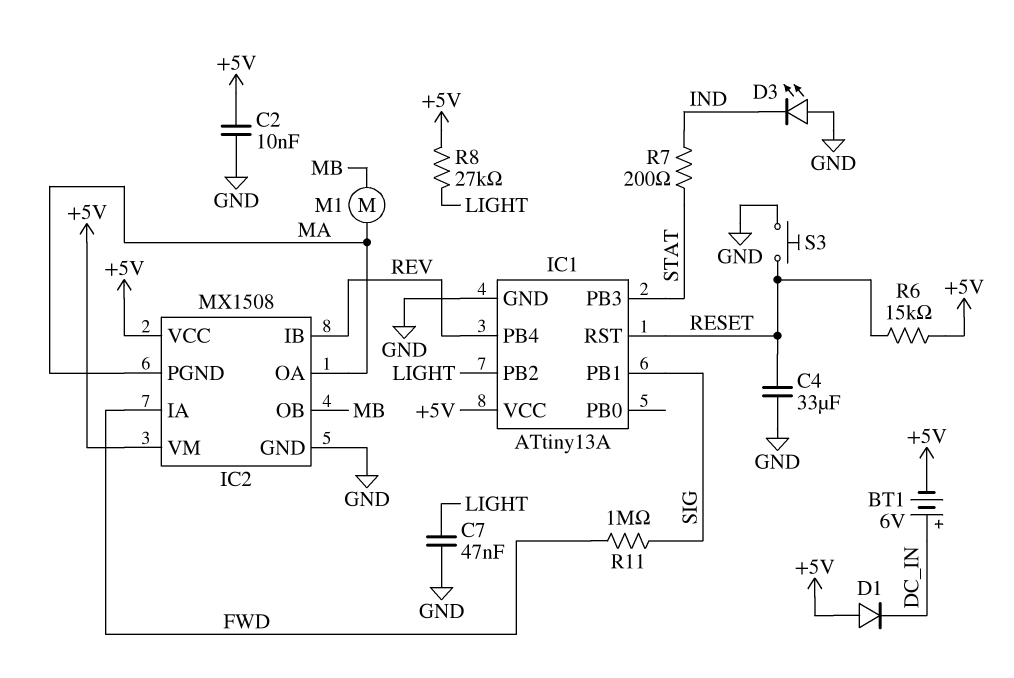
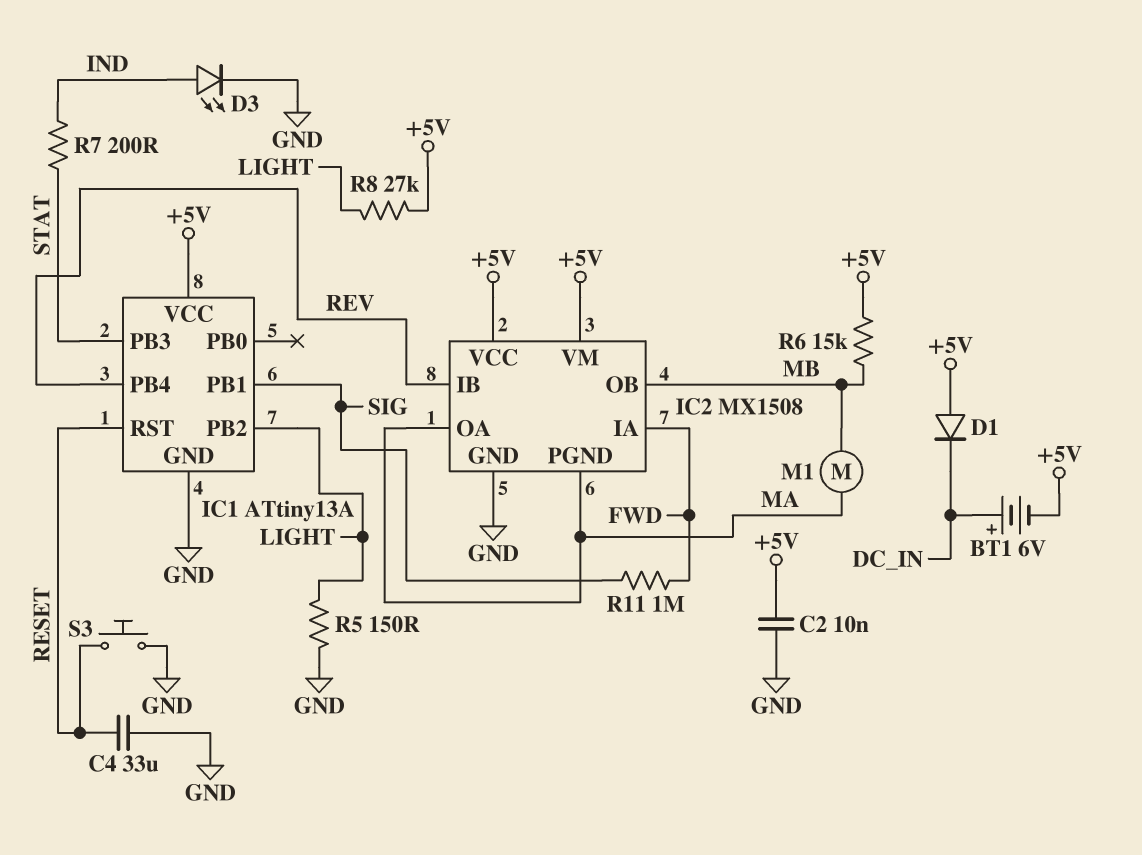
C7: 47nF (GND, LIGHT) -> none
D3: LED (A GND, K IND) -> LED (A IND, K GND)
R5: none -> 150 (GND, LIGHT)
R6: 15k (+5V, RESET) -> 15k (+5V, MB)

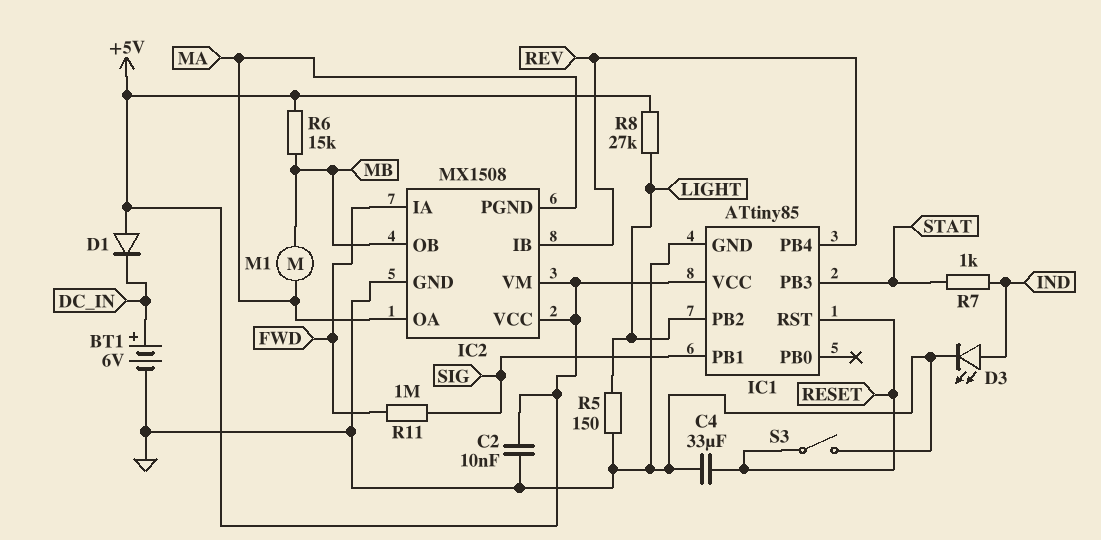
BT1: 6V (plus DC_IN, minus +5V) -> 6V (plus DC_IN, minus GND)
IC1: ATtiny13A -> ATtiny85
R7: 200 (IND, STAT) -> 1k (IND, STAT)
S3: button (GND, RESET) -> switch (GND, RESET)

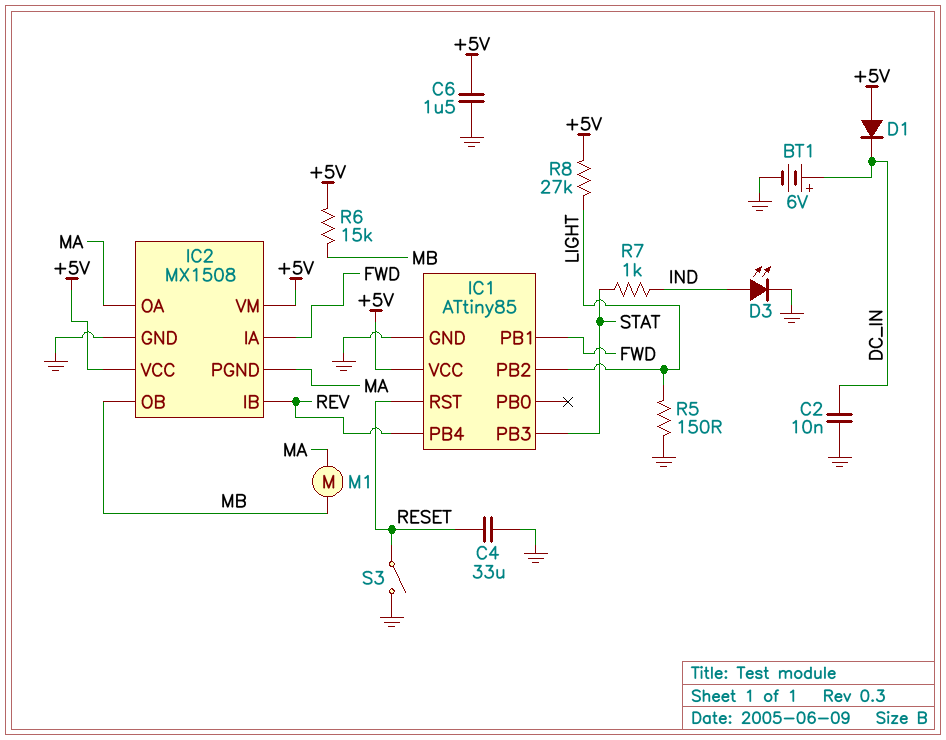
C2: 10nF (+5V, GND) -> 10nF (DC_IN, GND)
C6: none -> 1.5uF (+5V, GND)
IC1 pin PB1: SIG -> FWD
R11: 1M (FWD, SIG) -> none

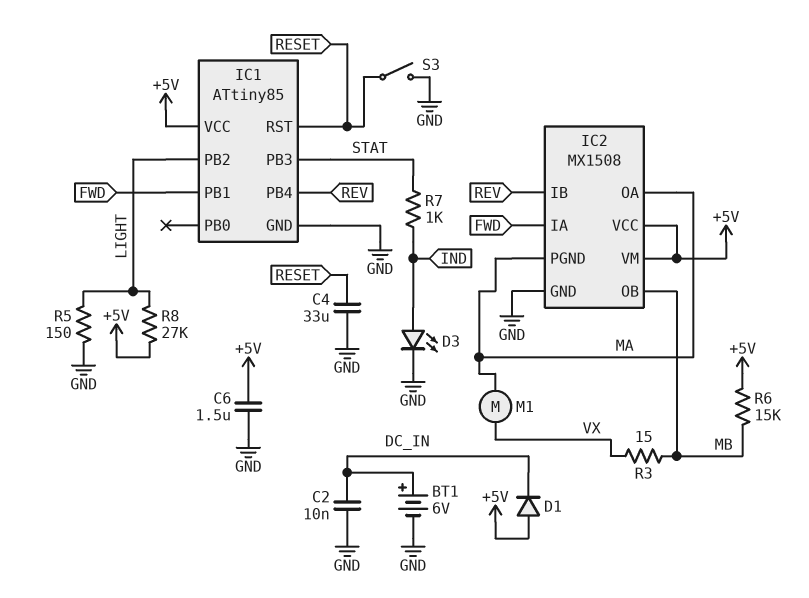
M1: motor (MA, MB) -> motor (MA, VX)
R3: none -> 15 (MB, VX)

